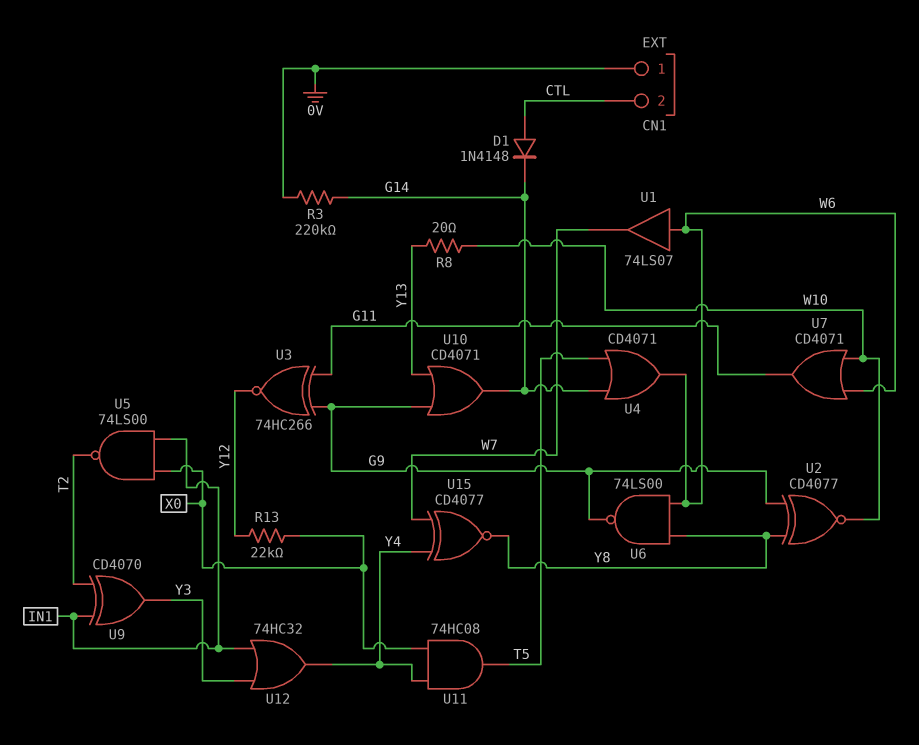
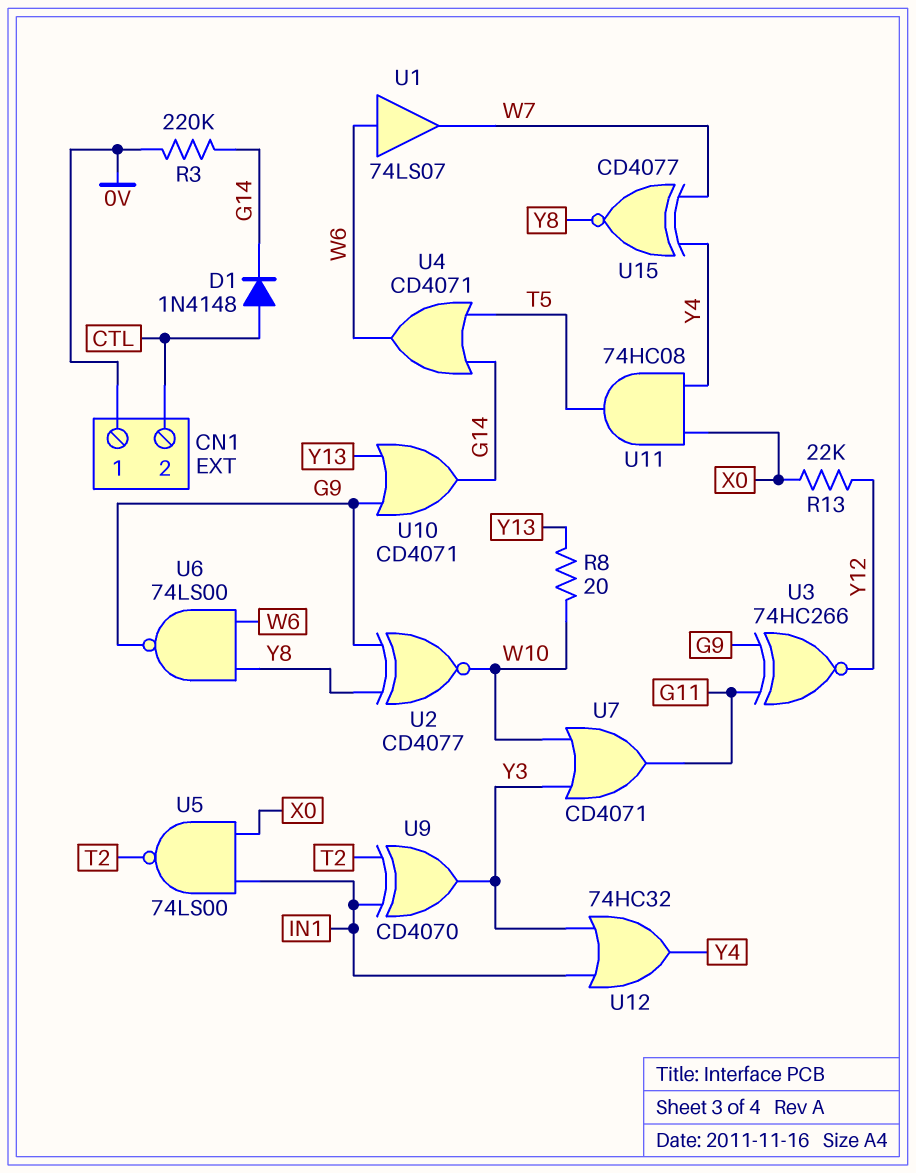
U7: OR CD4071 (in W6, in W10, out G11) -> OR CD4071 (in W10, in Y3, out G11)

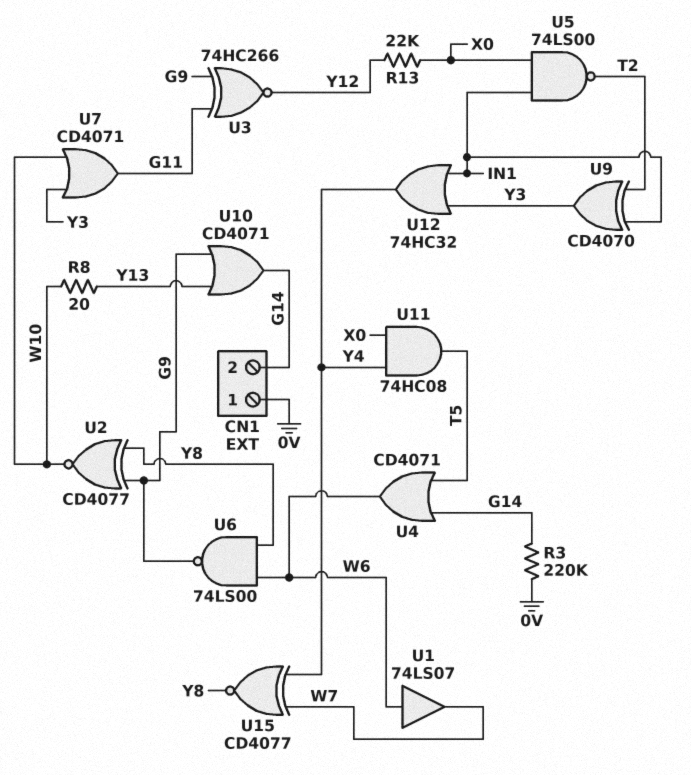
CN1 pin 2: CTL -> G14
D1: diode 1N4148 (A CTL, K G14) -> none

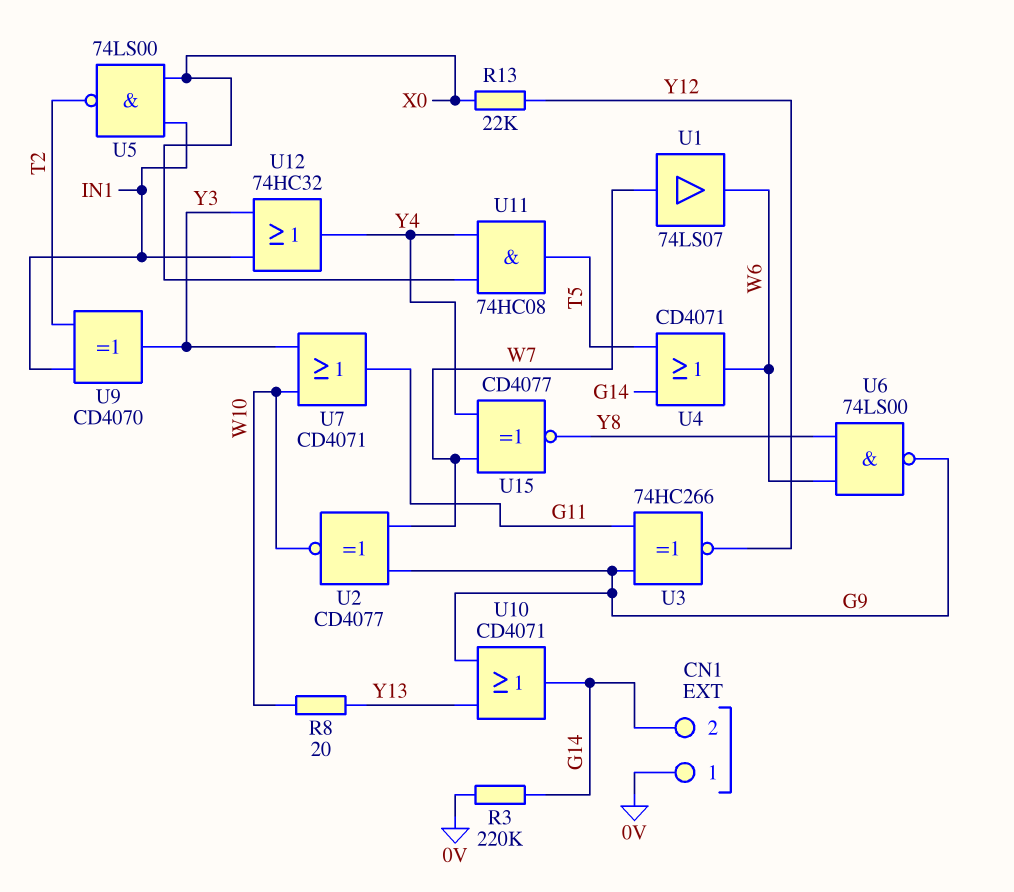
U1: buffer 74LS07 (in W6, out W7) -> buffer 74LS07 (in W7, out W6)
U2: XNOR CD4077 (in G9, in Y8, out W10) -> XNOR CD4077 (in G9, in W7, out W10)

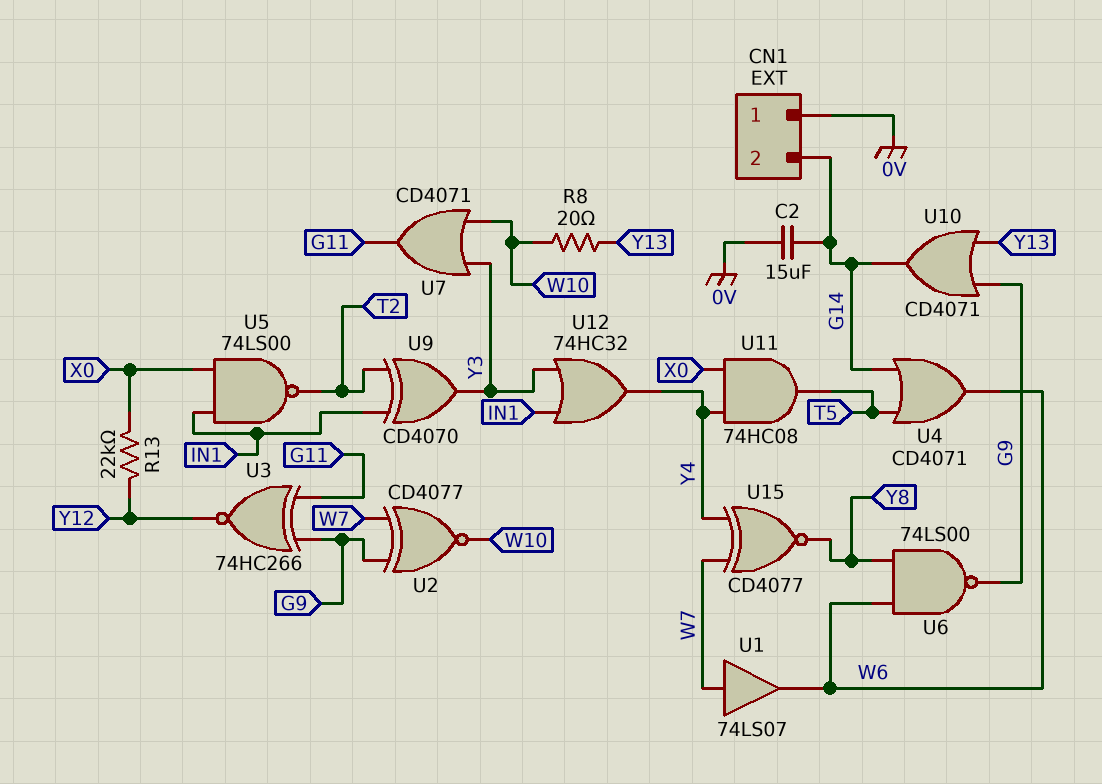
C2: none -> 15uF (0V, G14)
R3: 220k (0V, G14) -> none

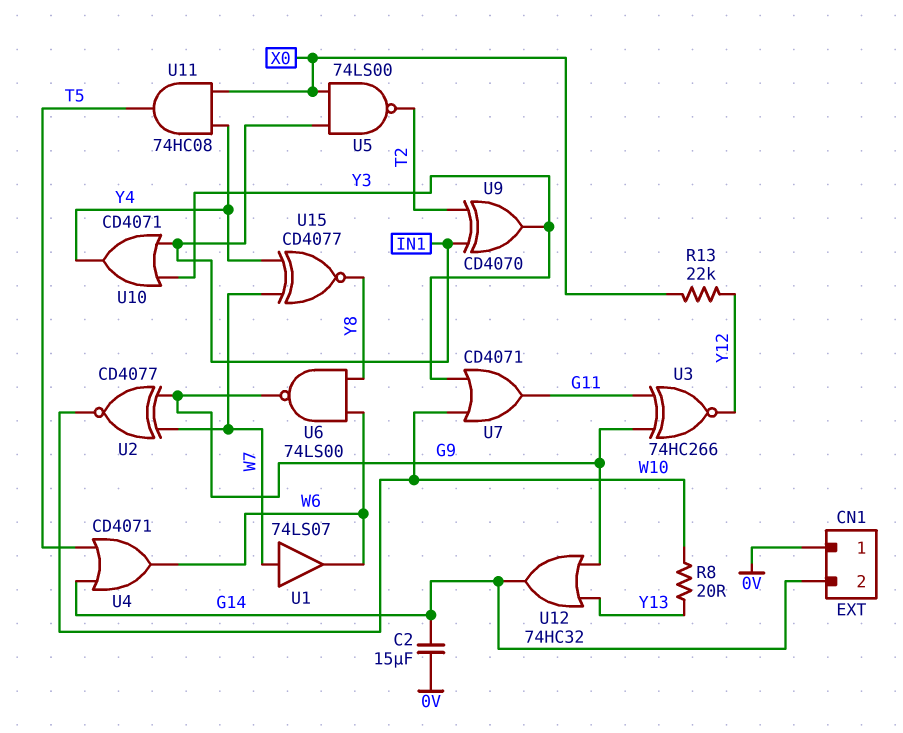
U10: OR CD4071 (in G9, in Y13, out G14) -> OR CD4071 (in IN1, in Y3, out Y4)
U12: OR 74HC32 (in IN1, in Y3, out Y4) -> OR 74HC32 (in G9, in Y13, out G14)

